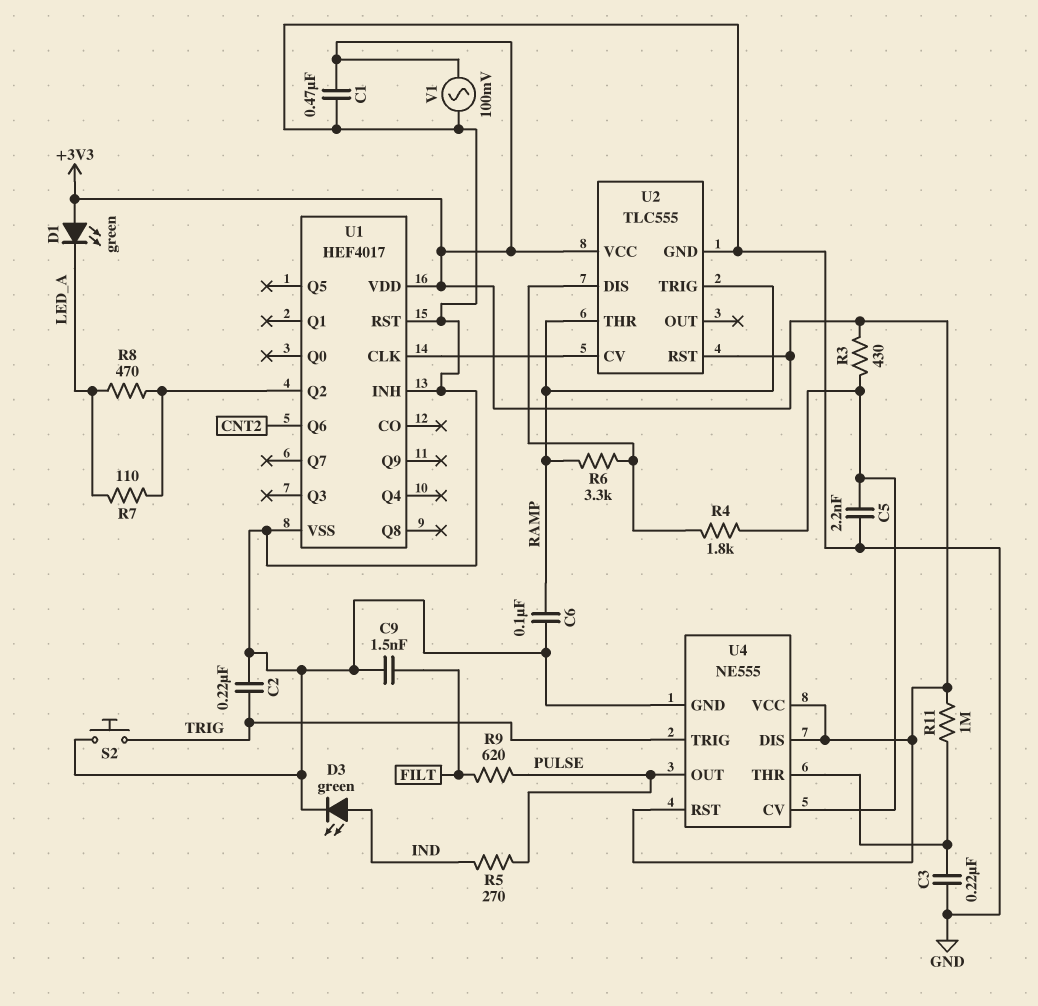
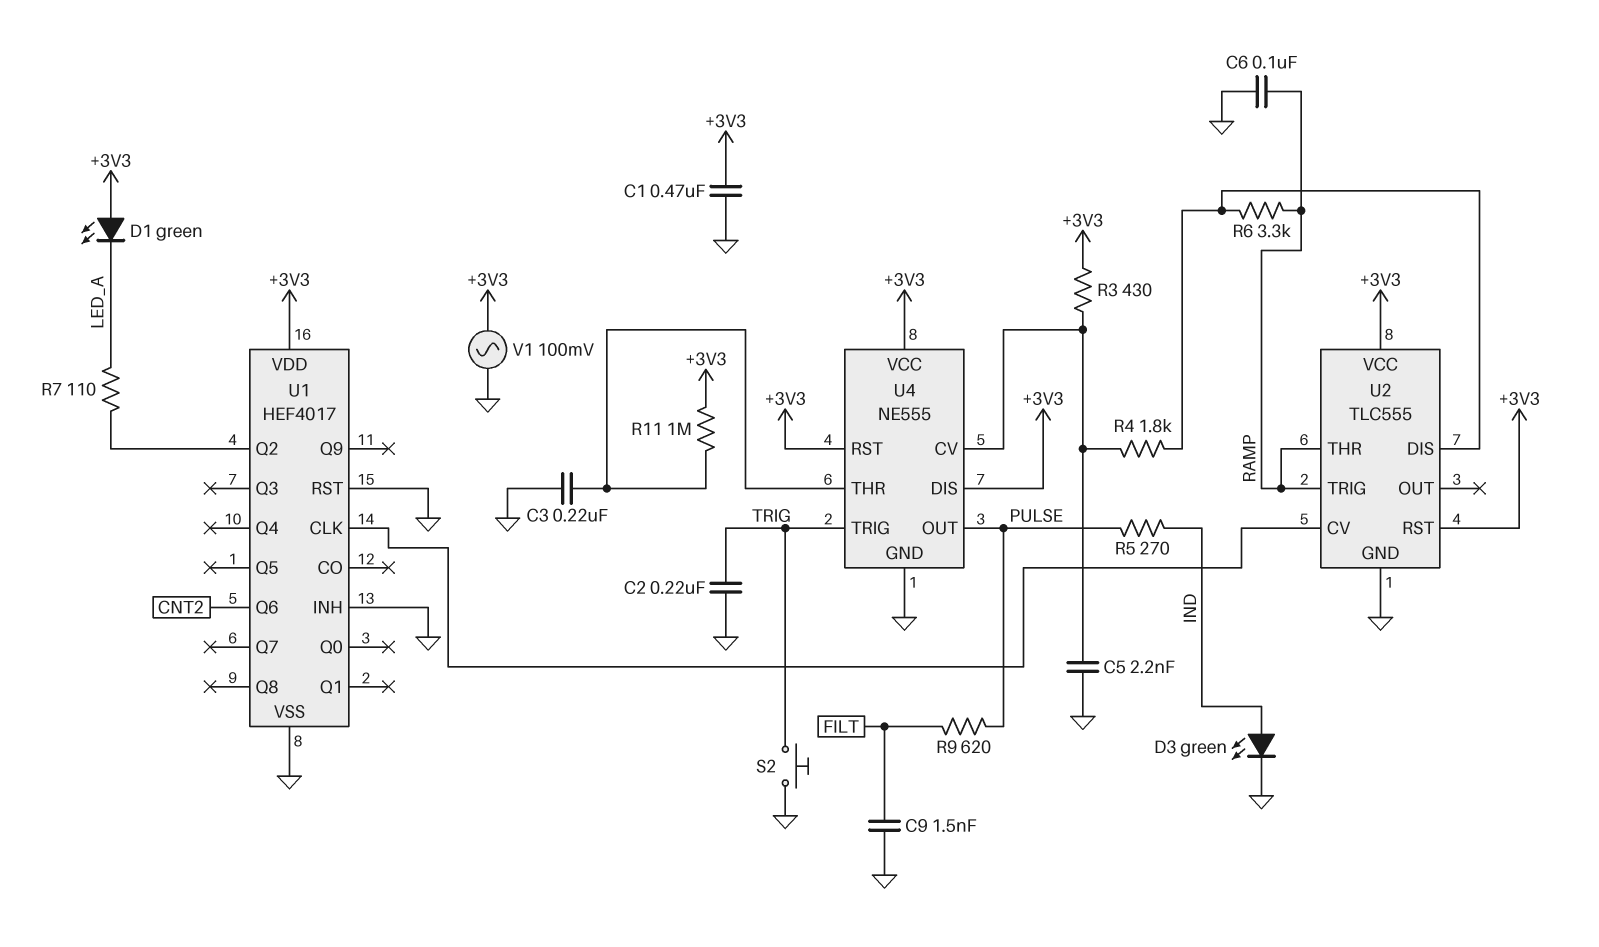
R8: 470 (LED_A, U1/Q2) -> none

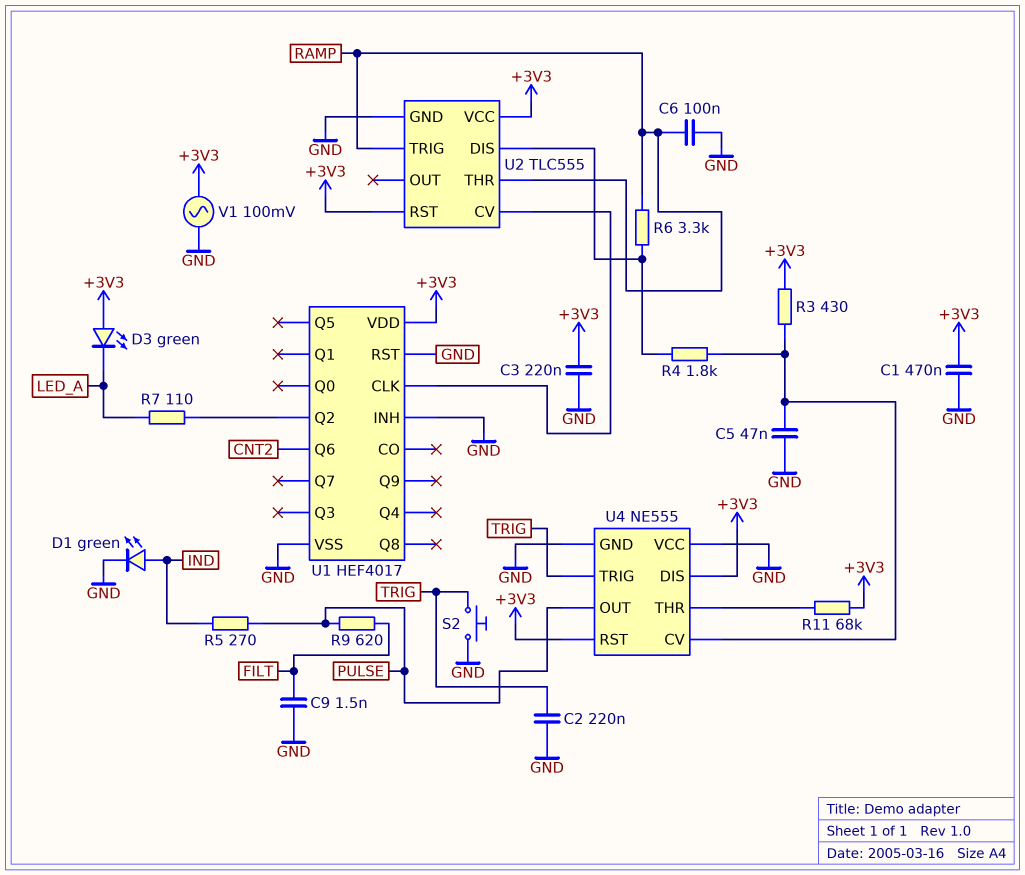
C3: 220nF (GND, U4/THR) -> 220nF (+3V3, GND)
C5: 2.2nF (GND, U4/CV) -> 47nF (GND, U4/CV)
D1: LED green (A +3V3, K LED_A) -> LED green (A IND, K GND)
D3: LED green (A IND, K GND) -> LED green (A +3V3, K LED_A)
R11: 1M (+3V3, U4/THR) -> 68k (+3V3, U4/THR)
U4 pin VCC: +3V3 -> GND

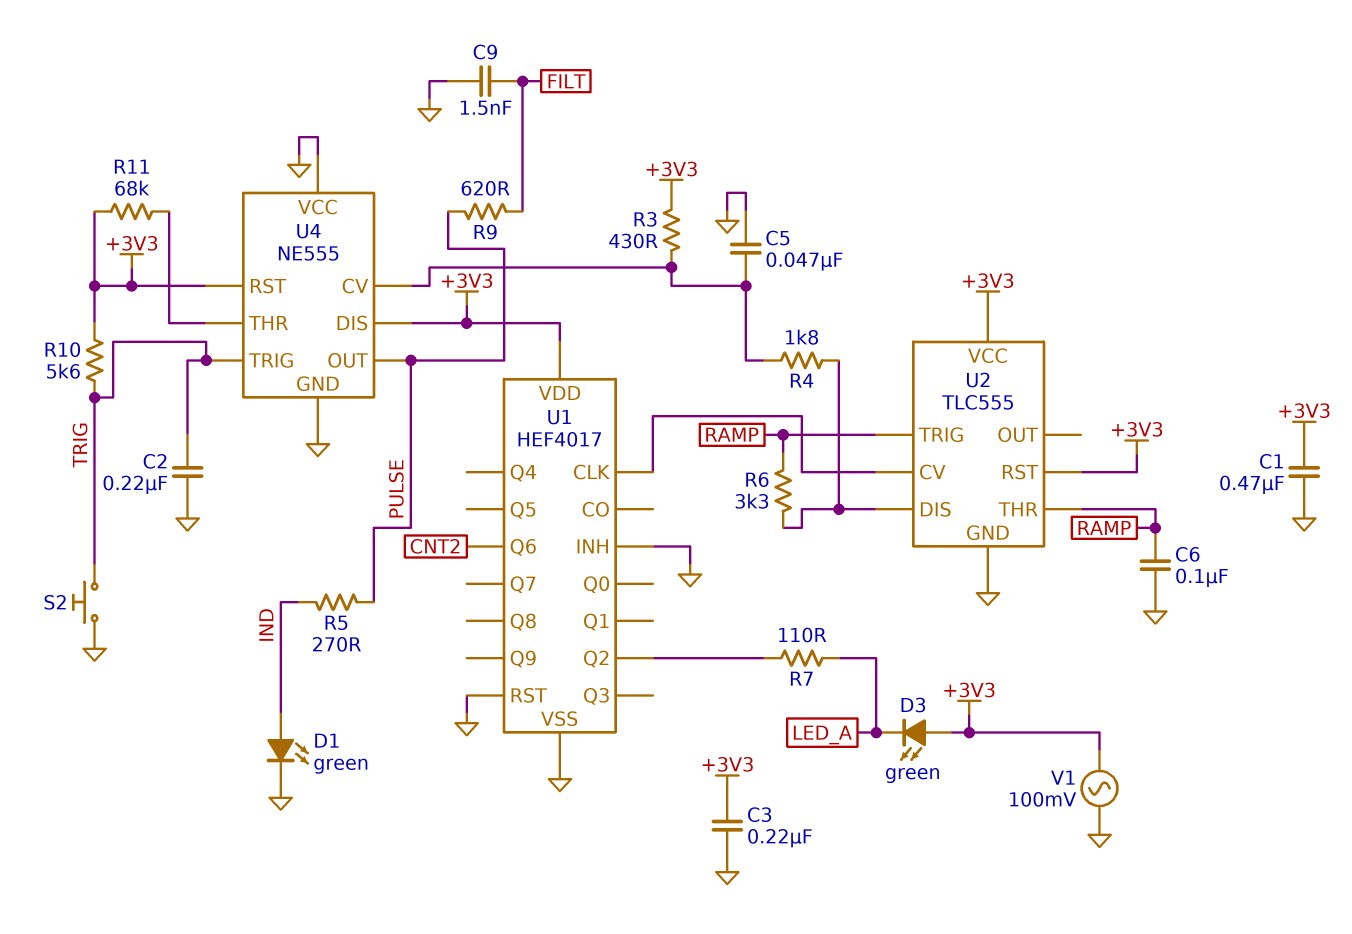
R10: none -> 5.6k (+3V3, TRIG)

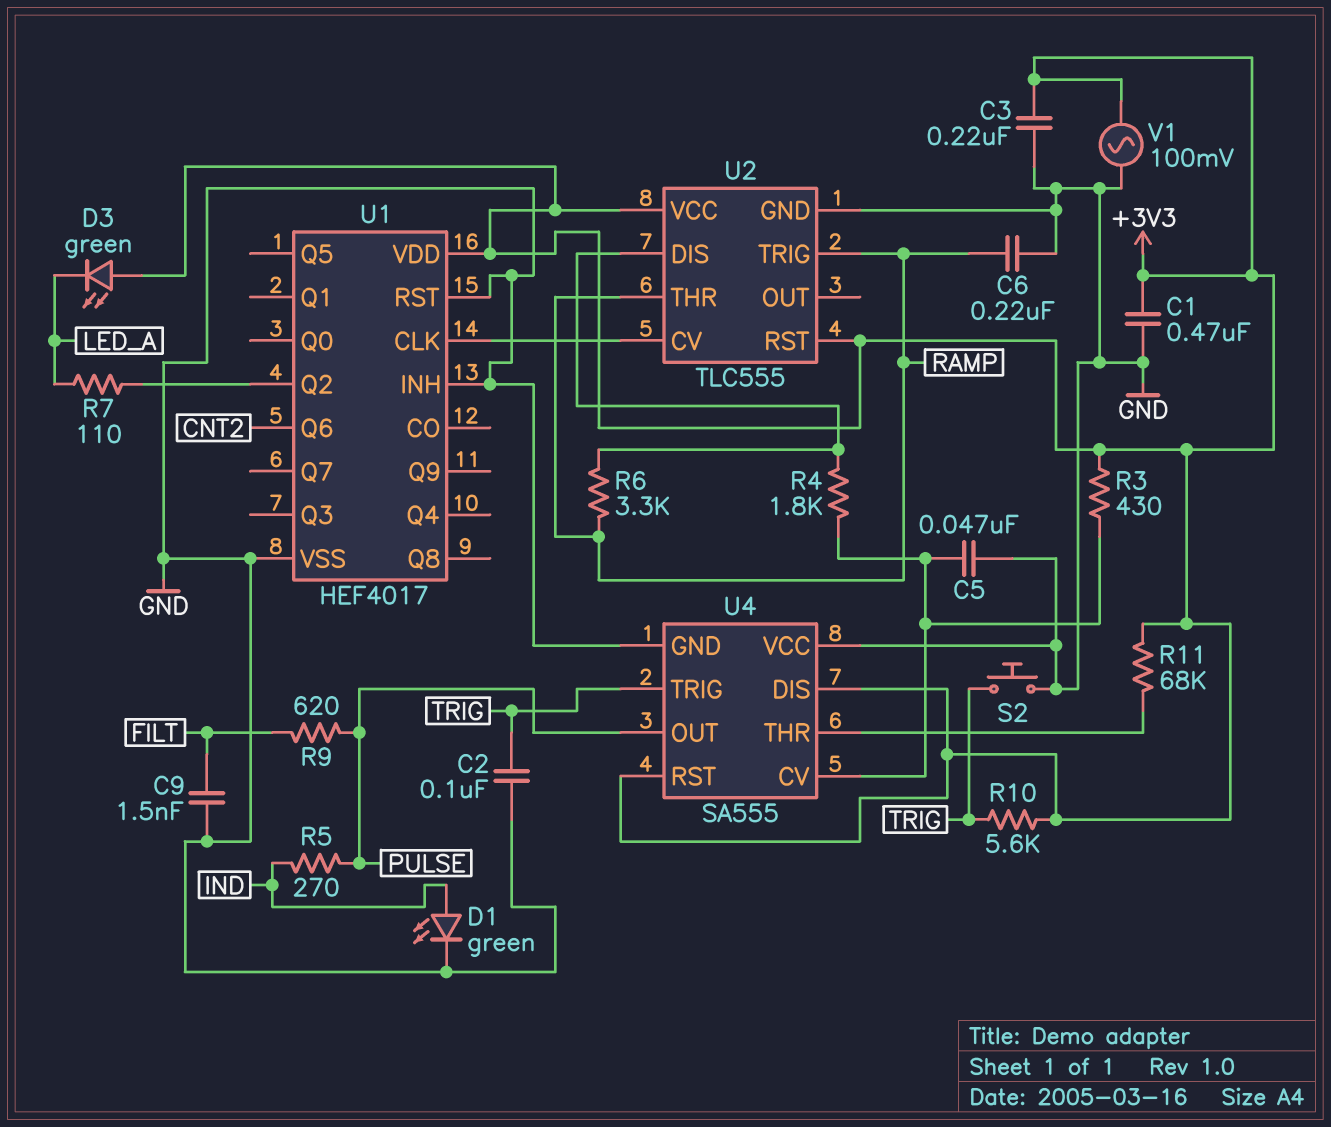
C2: 220nF (GND, TRIG) -> 100nF (GND, TRIG)
C6: 100nF (GND, RAMP) -> 220nF (GND, RAMP)
U4: NE555 -> SA555

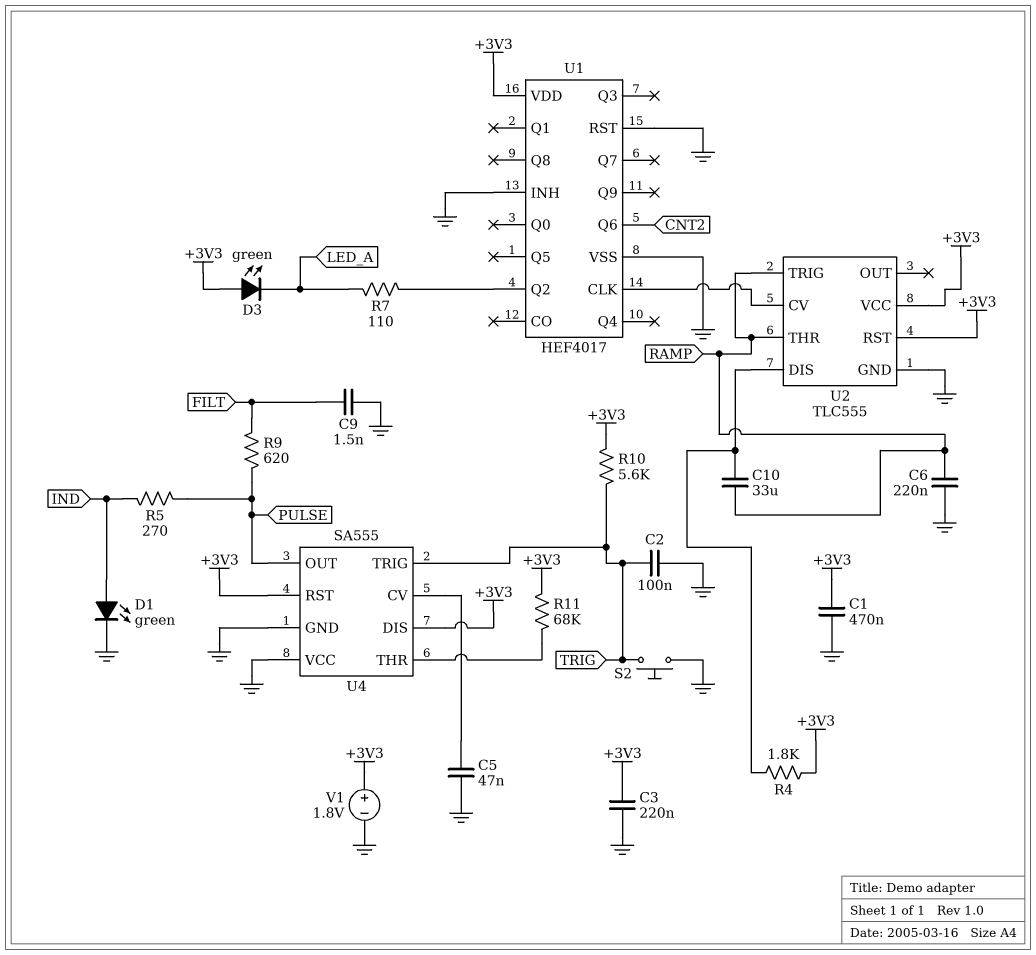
C10: none -> 33uF (RAMP, U2/DIS)
R3: 430 (+3V3, U4/CV) -> none
R4: 1.8k (U2/DIS, U4/CV) -> 1.8k (+3V3, U2/DIS)
R6: 3.3k (RAMP, U2/DIS) -> none
V1: AC 100mV (+3V3, GND) -> 1.8V (plus +3V3, minus GND)

